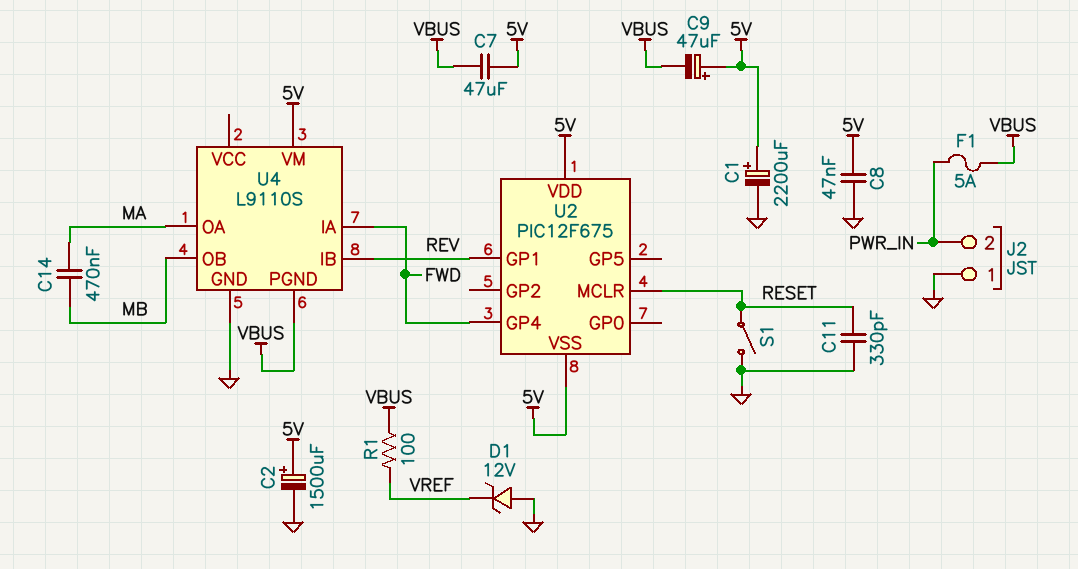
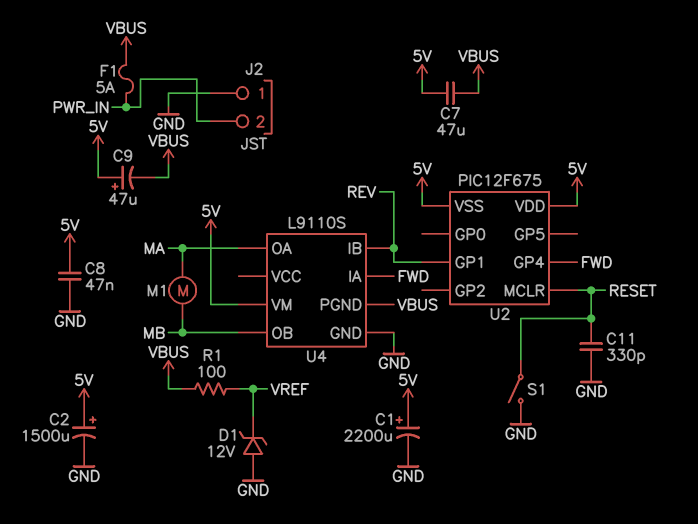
C14: 470nF (MA, MB) -> none
M1: none -> motor (MA, MB)

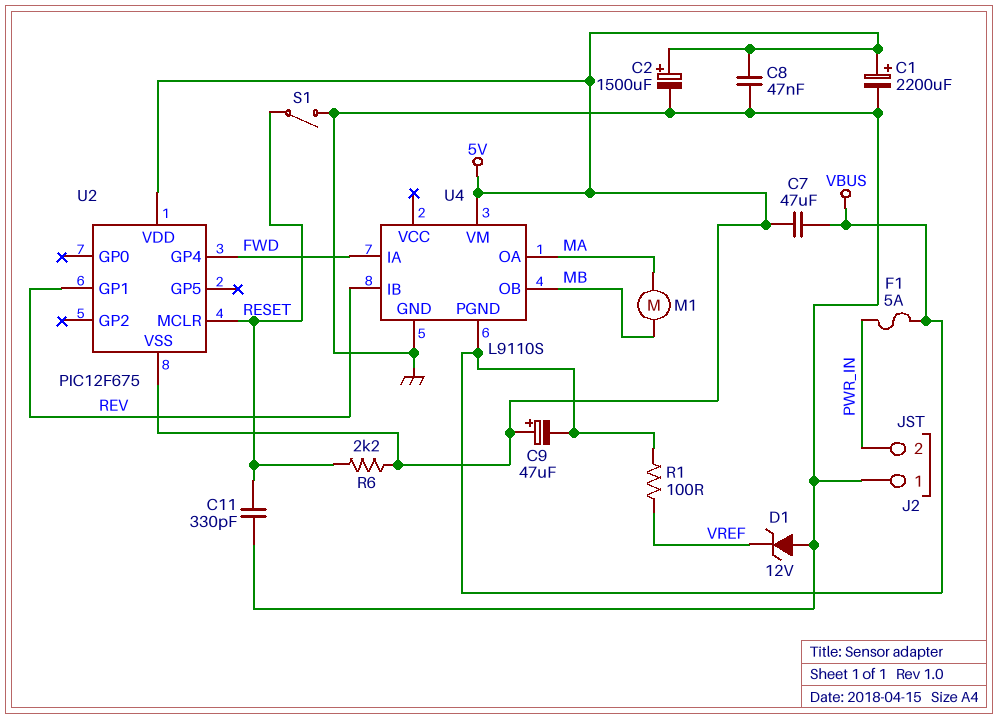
R6: none -> 2.2k (5V, RESET)

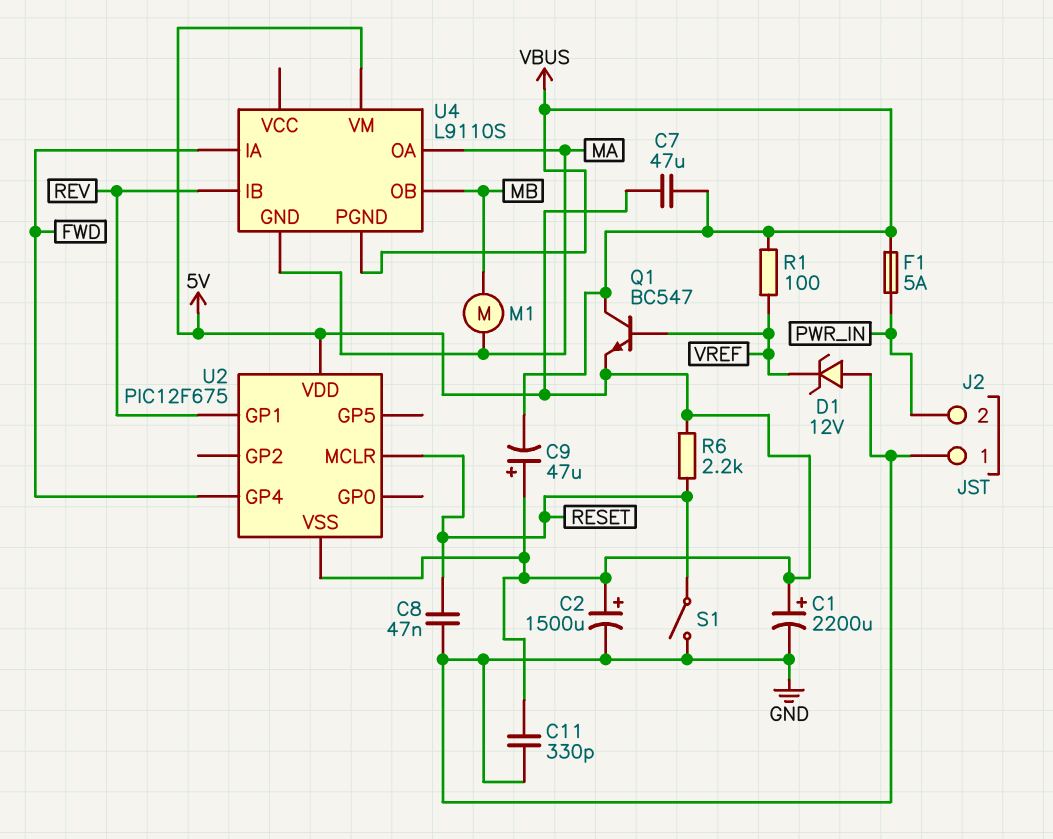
C8: 47nF (5V, GND) -> 47nF (GND, RESET)
C11: 330pF (GND, RESET) -> 330pF (5V, GND)
Q1: none -> NPN BC547 (B VREF, C VBUS, E 5V)
U4 pin GND: GND -> MA

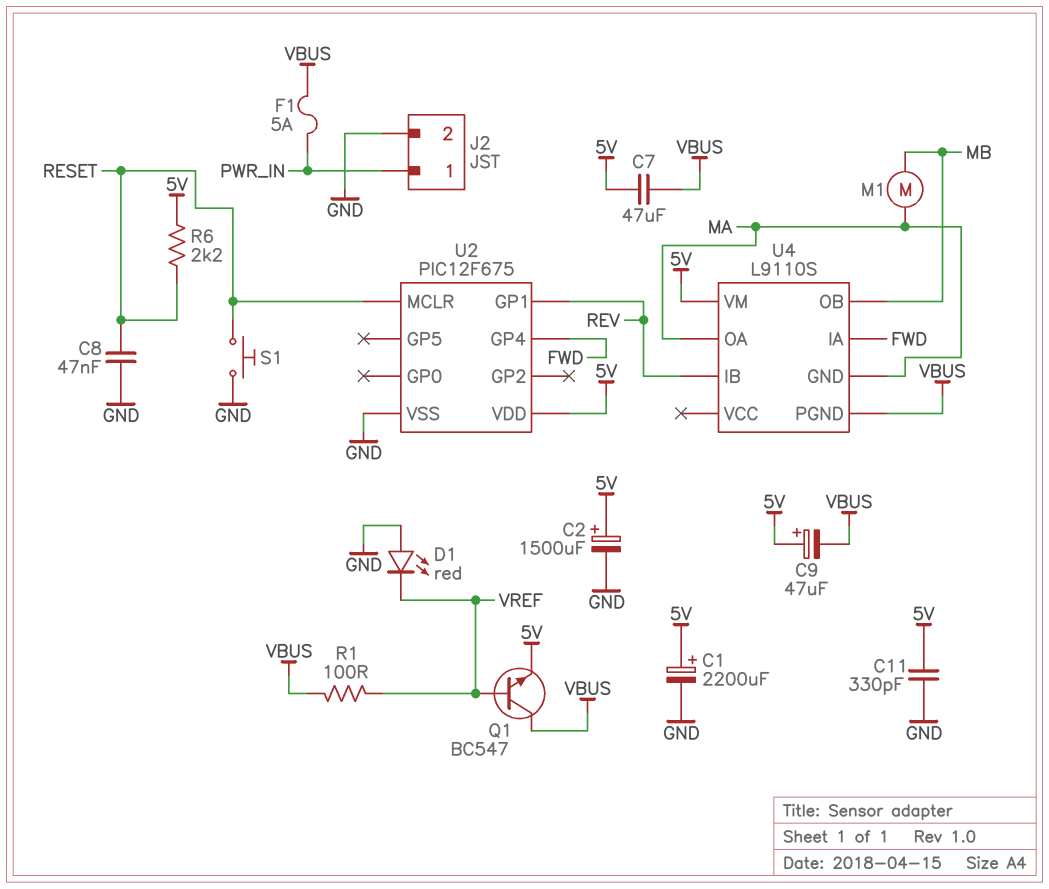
D1: zener 12V (A GND, K VREF) -> LED red (A GND, K VREF)
J2 pin 1: GND -> PWR_IN
J2 pin 2: PWR_IN -> GND
S1: switch (GND, RESET) -> button (GND, RESET)
U2 pin VSS: 5V -> GND

